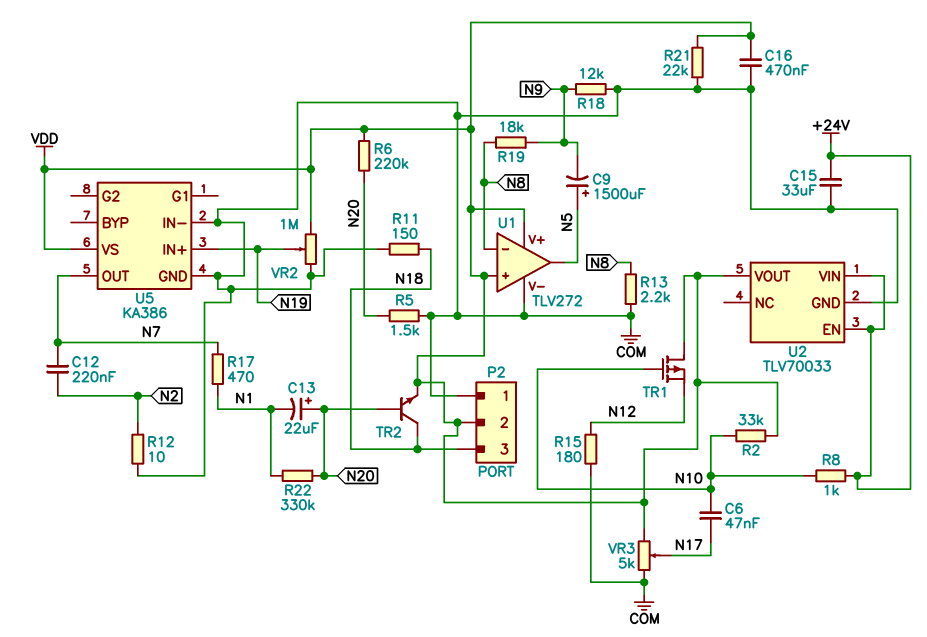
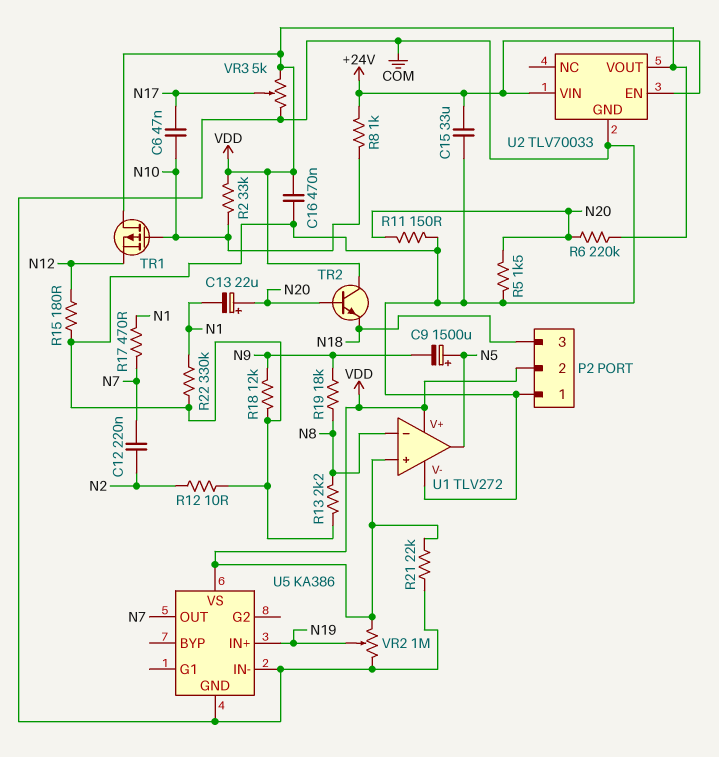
R11: 150 (COM, N18) -> 150 (COM, N20)
R22: 330k (N1, N20) -> 330k (COM, N1)
TR2: NPN (B N20, C N18, E VDD) -> NPN (B N20, C VDD, E N18)

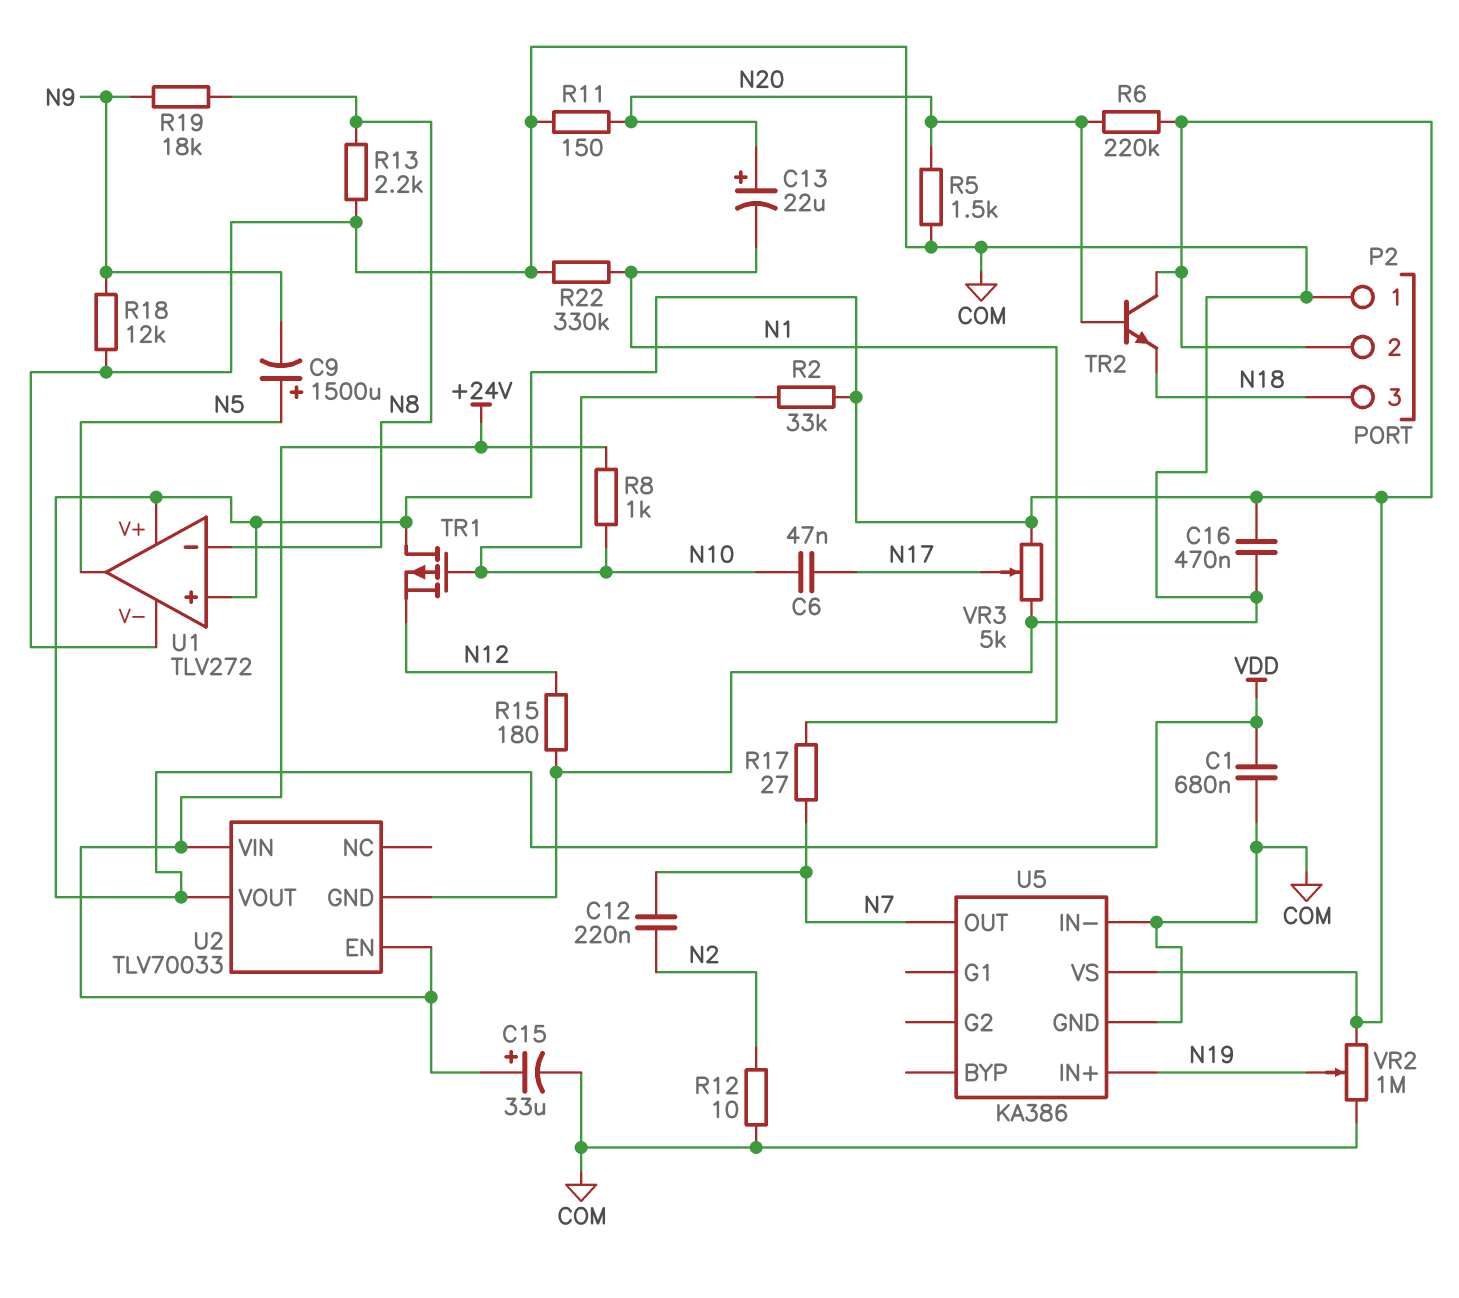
C1: none -> 680nF (COM, VDD)
C15: 33uF (+24V, COM) -> 33uF (plus +24V, minus COM)
R17: 470 (N1, N7) -> 27 (N1, N7)
R21: 22k (COM, VDD) -> none

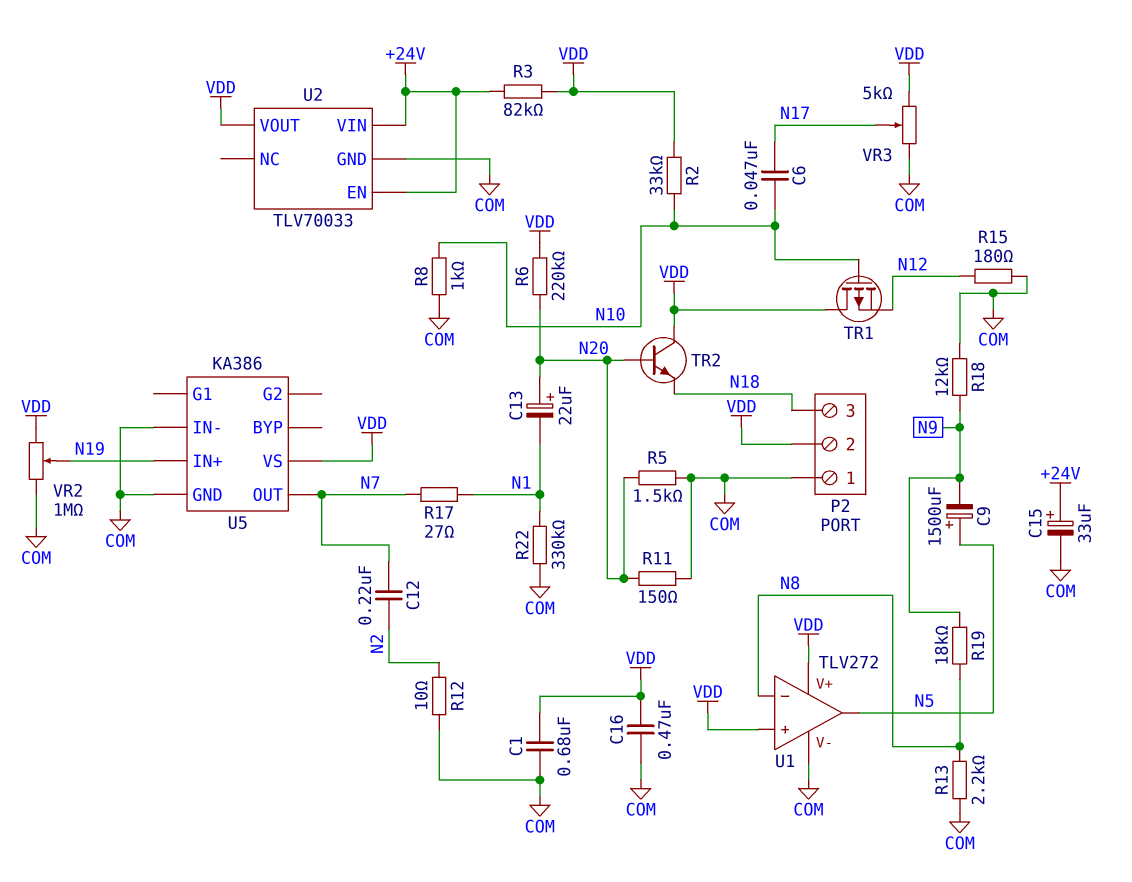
R3: none -> 82k (+24V, VDD)
R8: 1k (+24V, N10) -> 1k (COM, N10)

